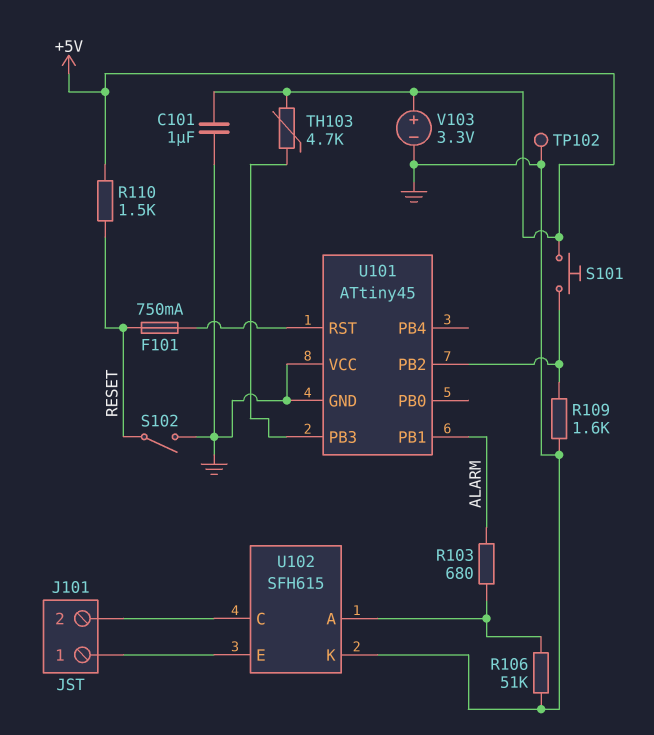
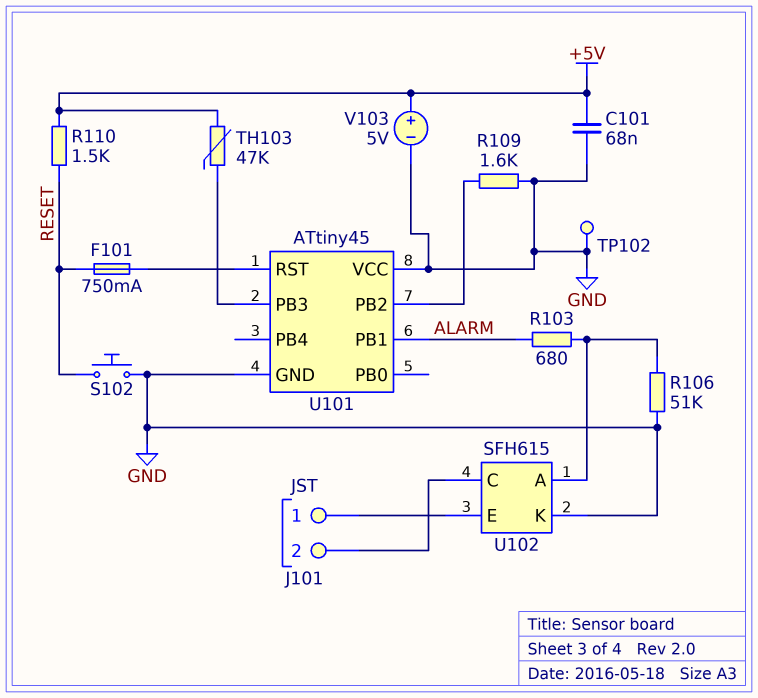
C101: 1uF (+5V, GND) -> 68nF (+5V, GND)
S101: button (+5V, U101/PB2) -> none
S102: switch (GND, RESET) -> button (GND, RESET)
TH103: 4.7k (+5V, U101/PB3) -> 47k (+5V, U101/PB3)
V103: 3.3V (plus +5V, minus GND) -> 5V (plus +5V, minus GND)

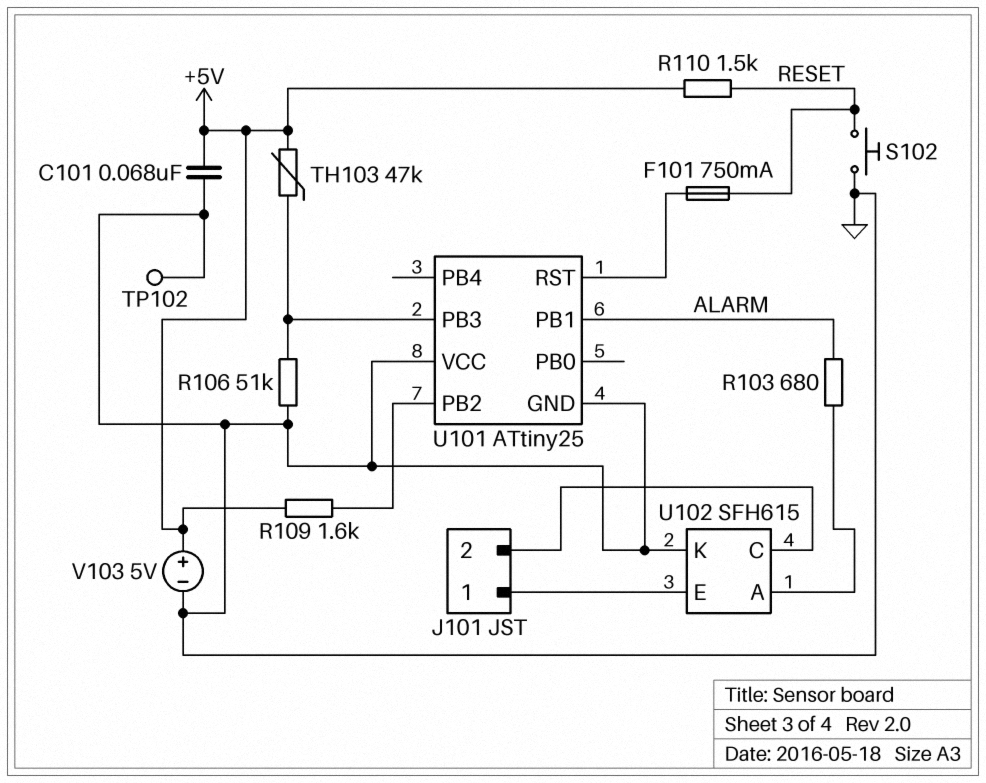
R106: 51k (GND, U102/A) -> 51k (GND, U101/PB3)
R109: 1.6k (GND, U101/PB2) -> 1.6k (+5V, U101/PB2)
U101: ATtiny45 -> ATtiny25

